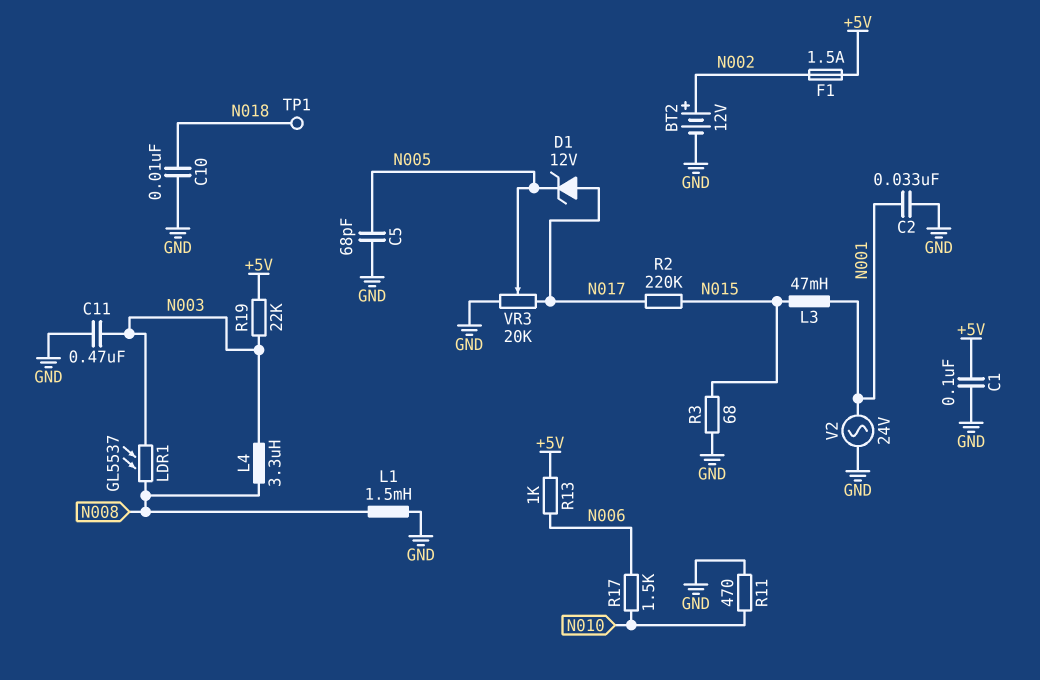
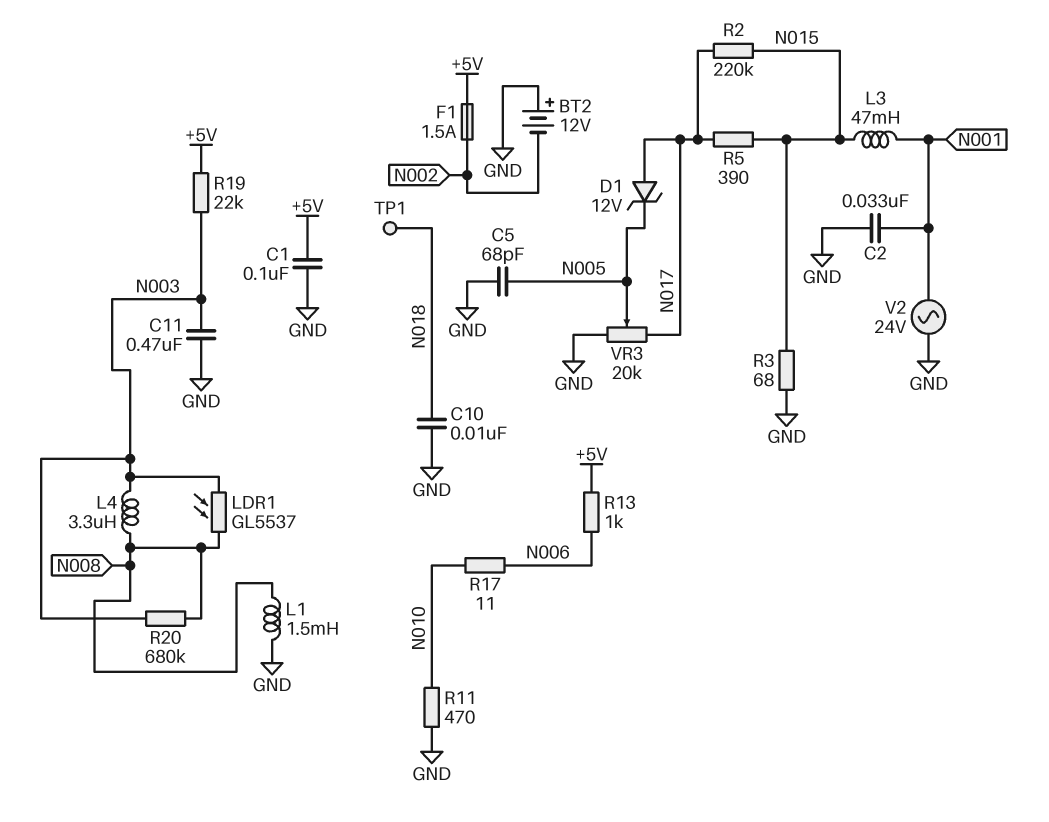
BT2: 12V (plus N002, minus GND) -> 12V (plus GND, minus N002)
R5: none -> 390 (N015, N017)
R17: 1.5k (N006, N010) -> 11 (N006, N010)
R20: none -> 680k (N003, N008)

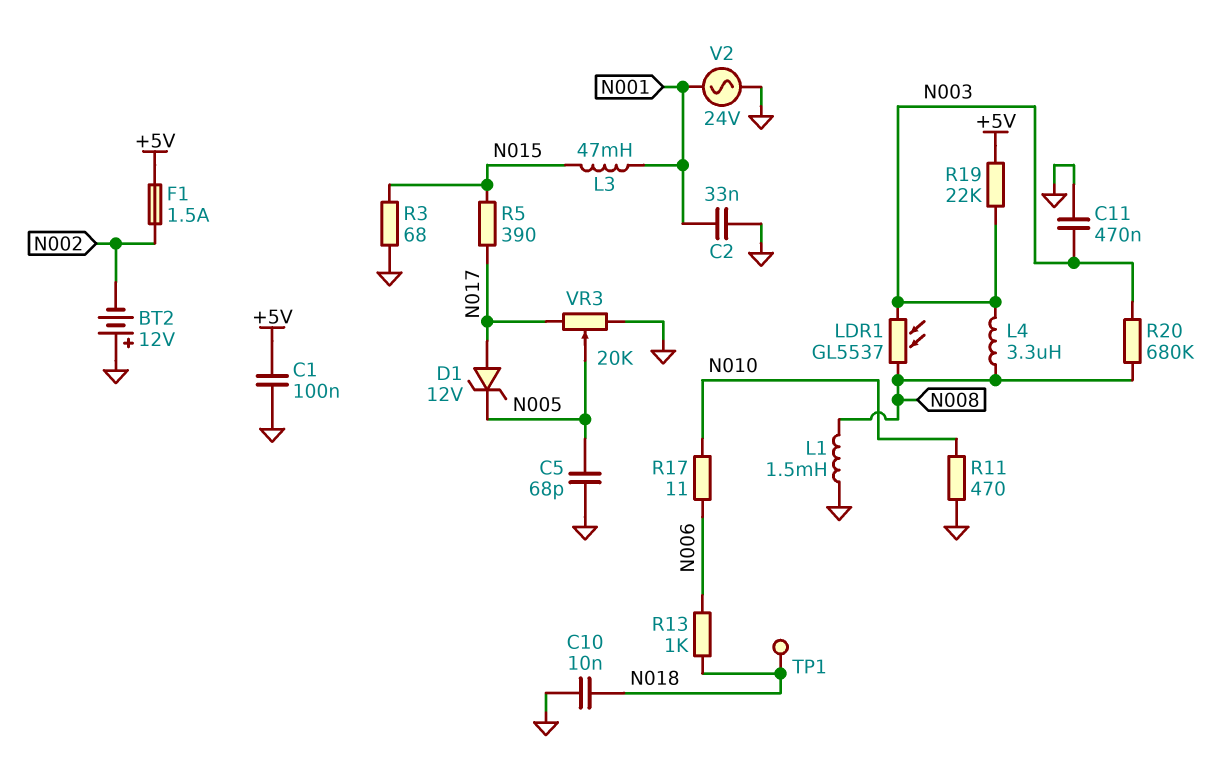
R2: 220k (N015, N017) -> none
R13: 1k (+5V, N006) -> 1k (N006, N018)

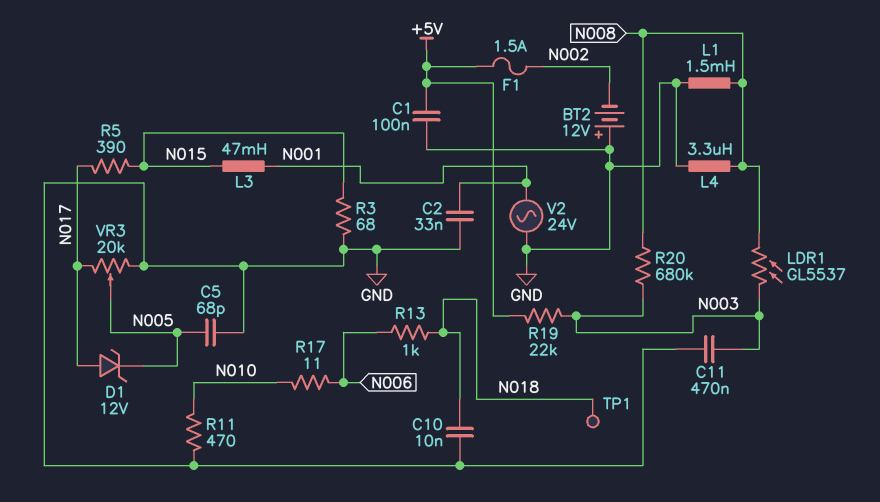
L4: 3.3uH (N003, N008) -> 3.3uH (GND, N008)

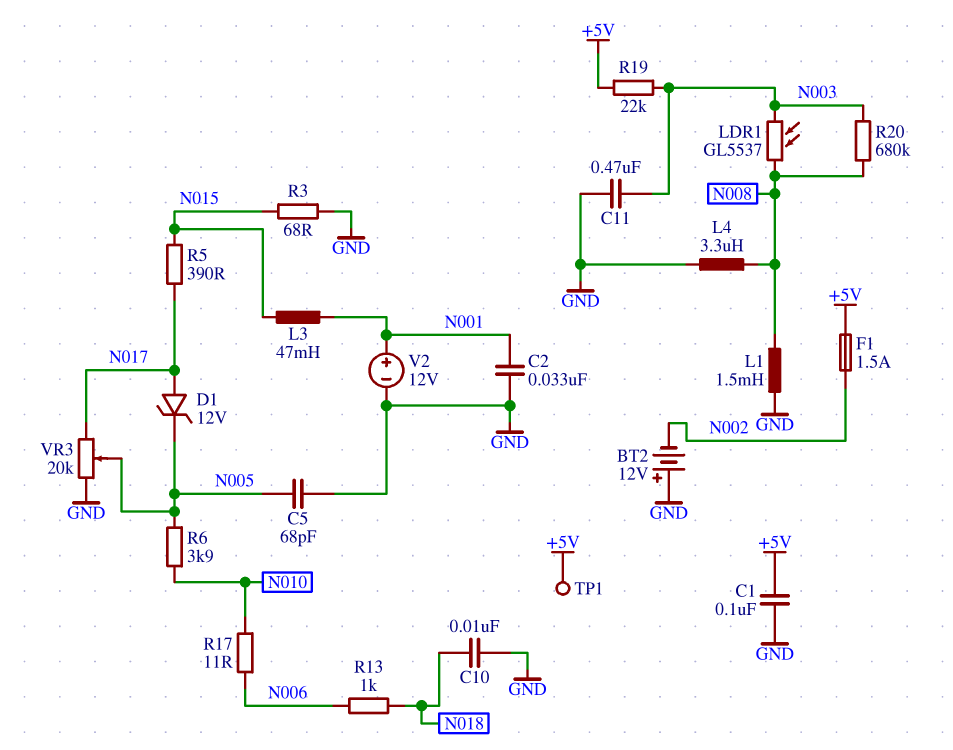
R6: none -> 3.9k (N005, N010)
R11: 470 (GND, N010) -> none
TP1: test point (N018) -> test point (+5V)
V2: AC 24V (GND, N001) -> 12V (plus N001, minus GND)

